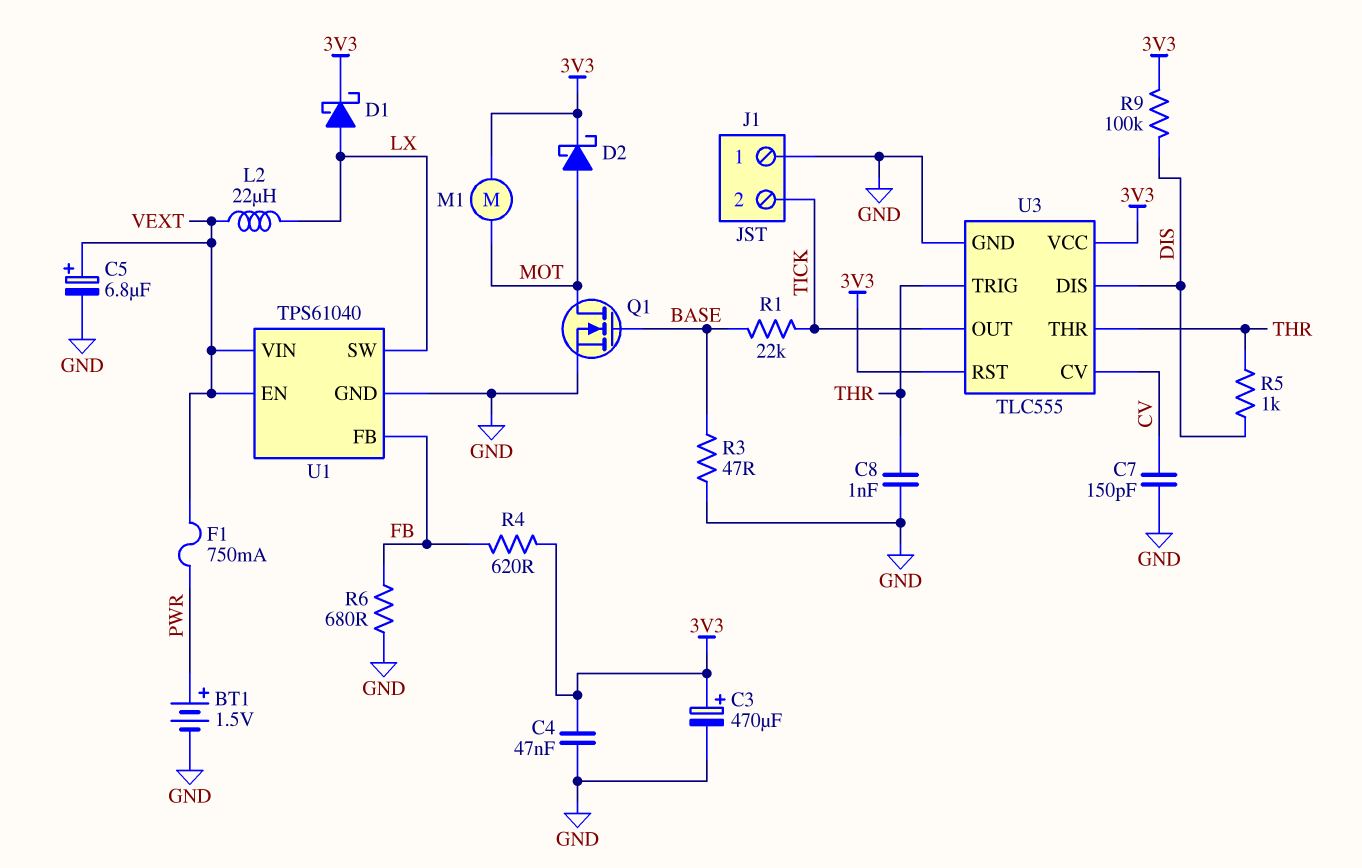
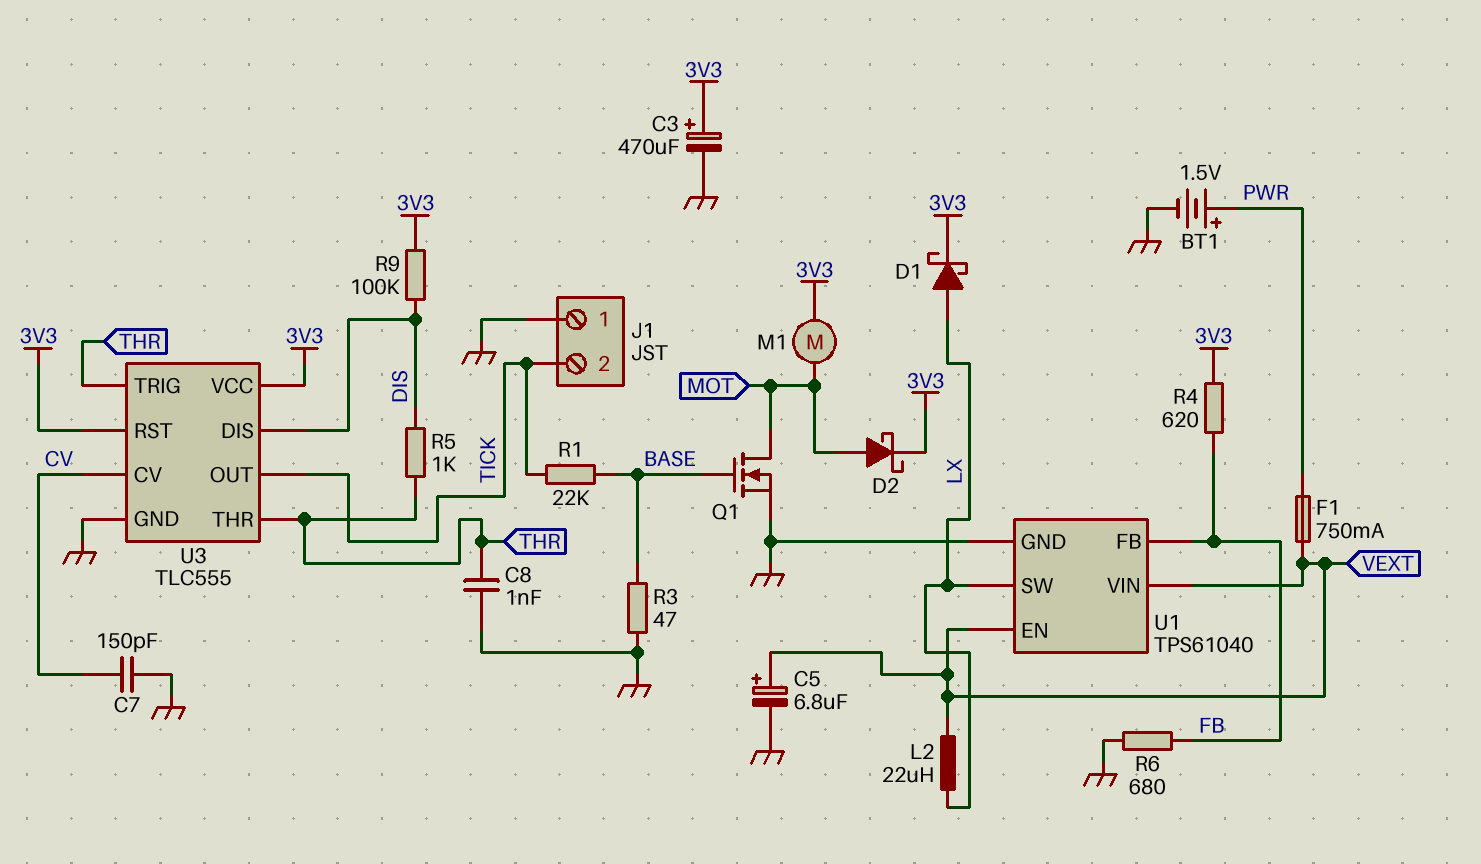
C4: 47nF (3V3, GND) -> none

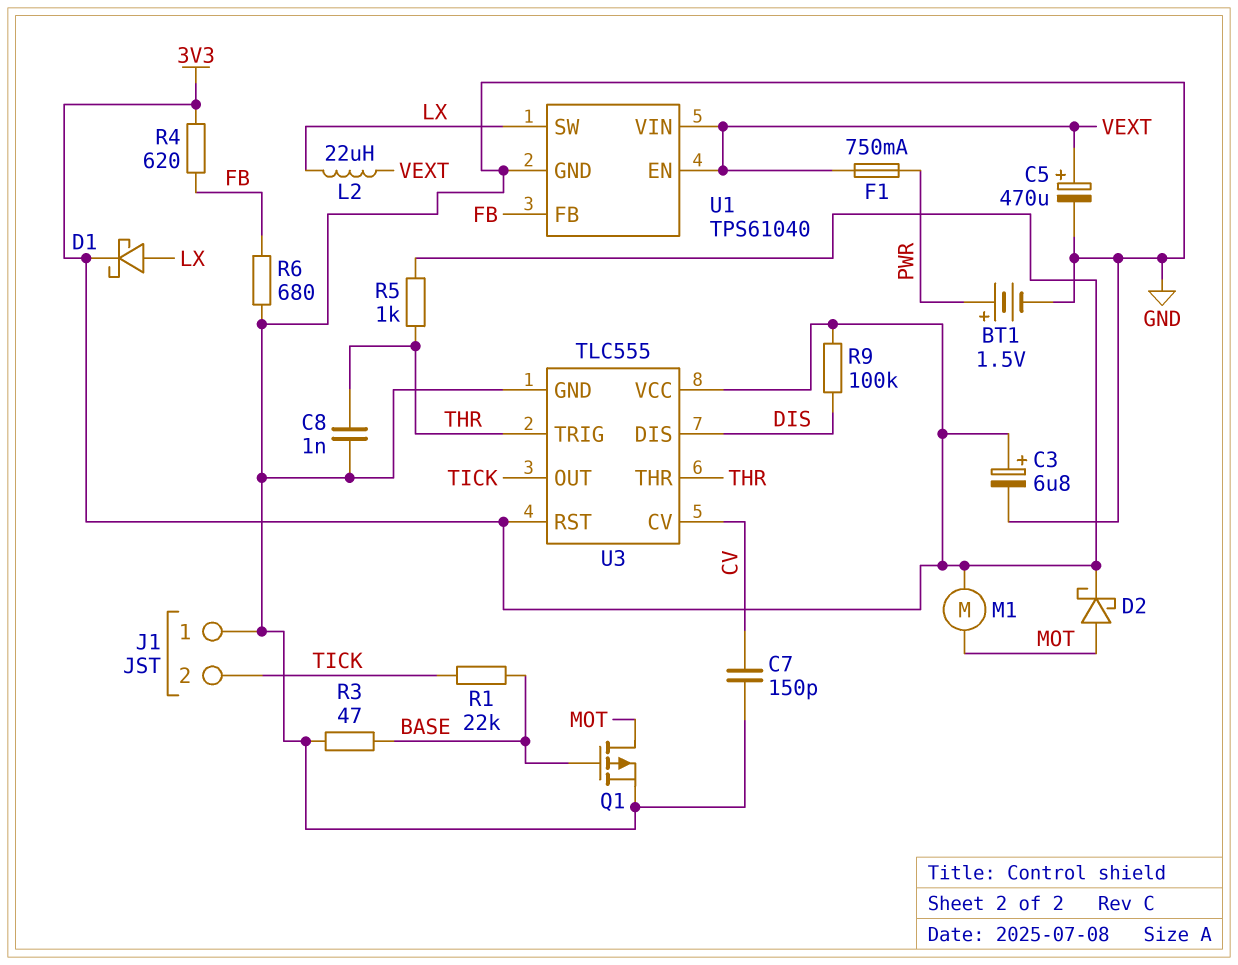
C3: 470uF (plus 3V3, minus GND) -> 6.8uF (plus 3V3, minus GND)
C5: 6.8uF (plus VEXT, minus GND) -> 470uF (plus VEXT, minus GND)
Q1: NMOS (G BASE, D MOT, S GND) -> PMOS (G BASE, D MOT, S GND)
R5: 1k (DIS, THR) -> 1k (3V3, THR)

